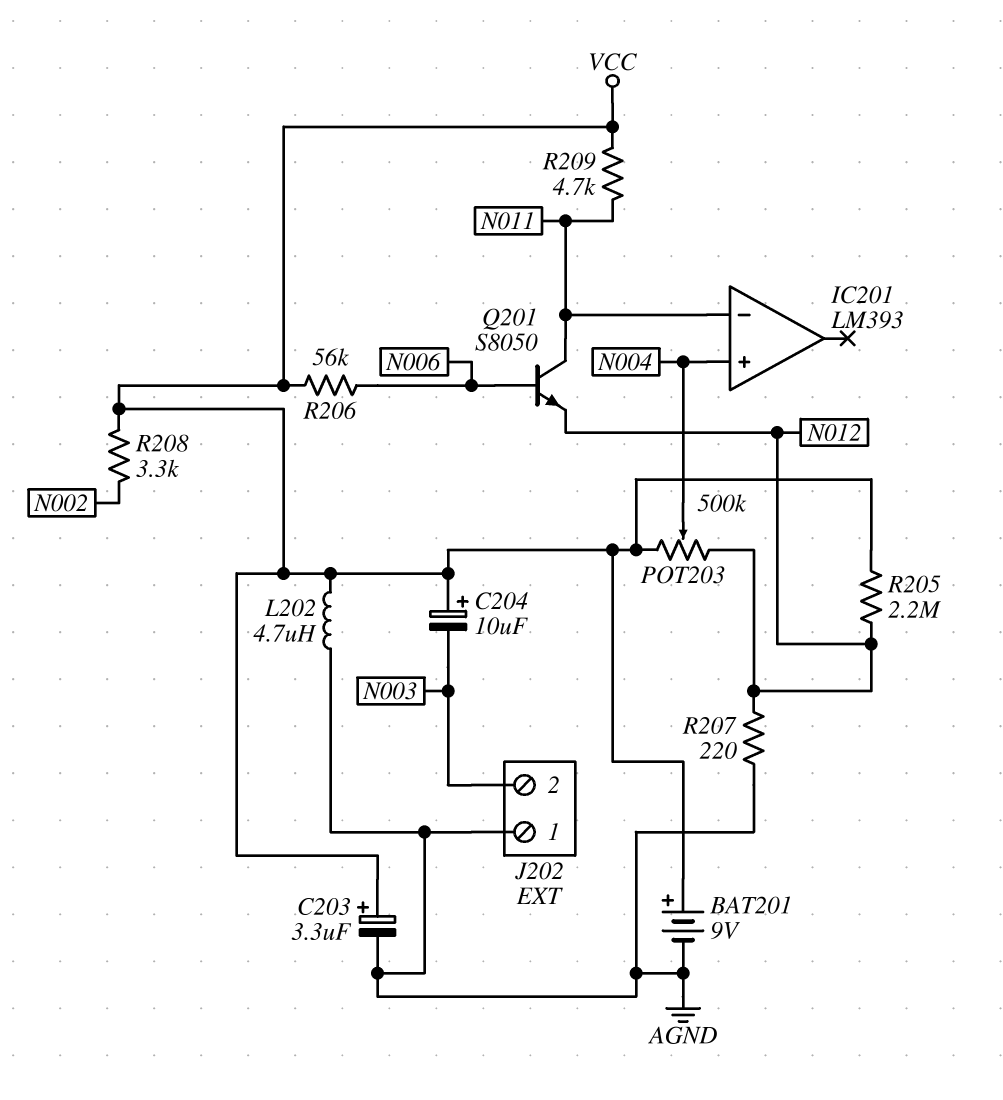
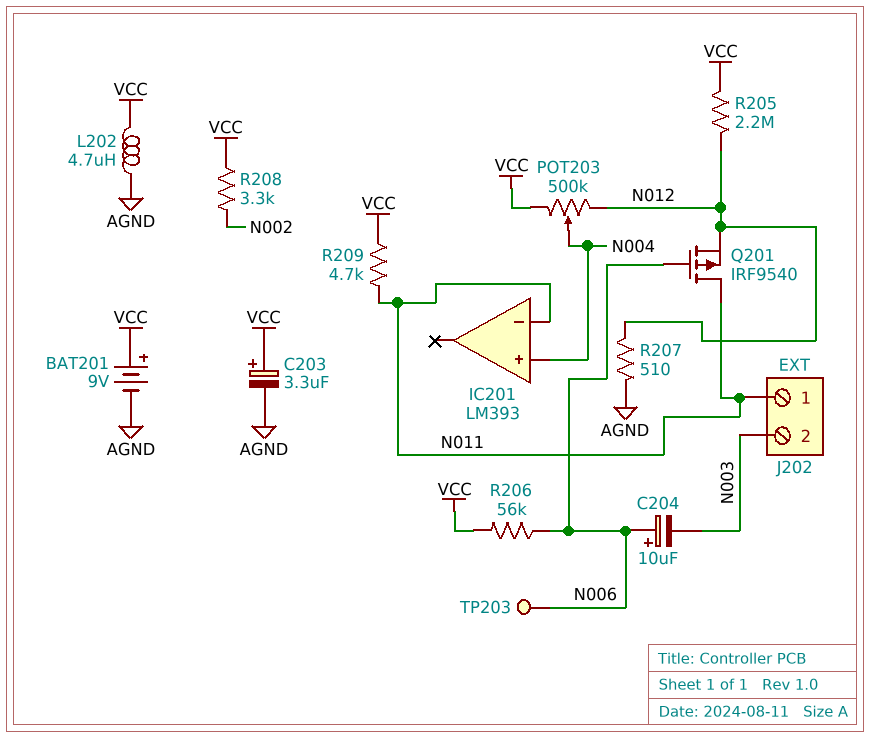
C204: 10uF (plus VCC, minus N003) -> 10uF (plus N006, minus N003)
J202 pin 1: AGND -> N011
Q201: NPN S8050 (B N006, C N011, E N012) -> PMOS IRF9540 (G N006, D N011, S N012)
R207: 220 (AGND, N012) -> 510 (AGND, N012)
TP203: none -> test point (N006)

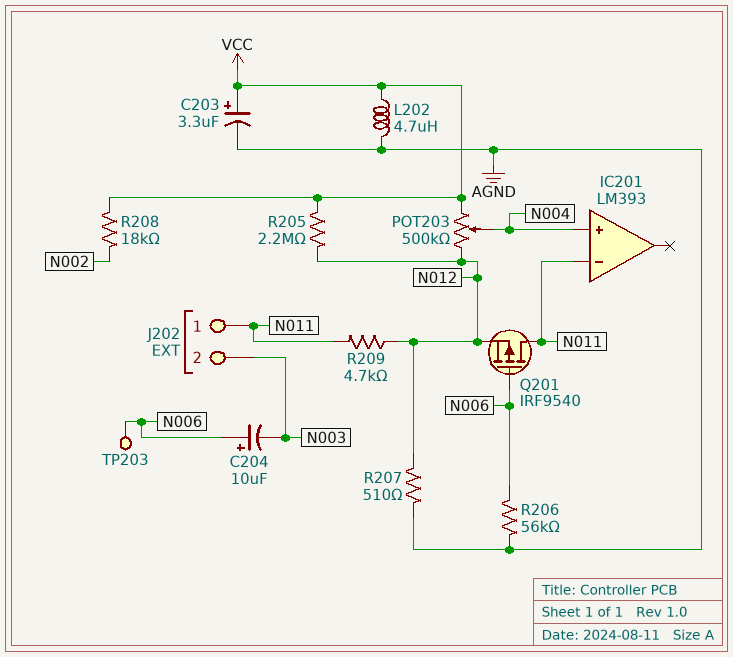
BAT201: 9V (plus VCC, minus AGND) -> none
R206: 56k (N006, VCC) -> 56k (AGND, N006)
R208: 3.3k (N002, VCC) -> 18k (N002, VCC)
R209: 4.7k (N011, VCC) -> 4.7k (N011, N012)

